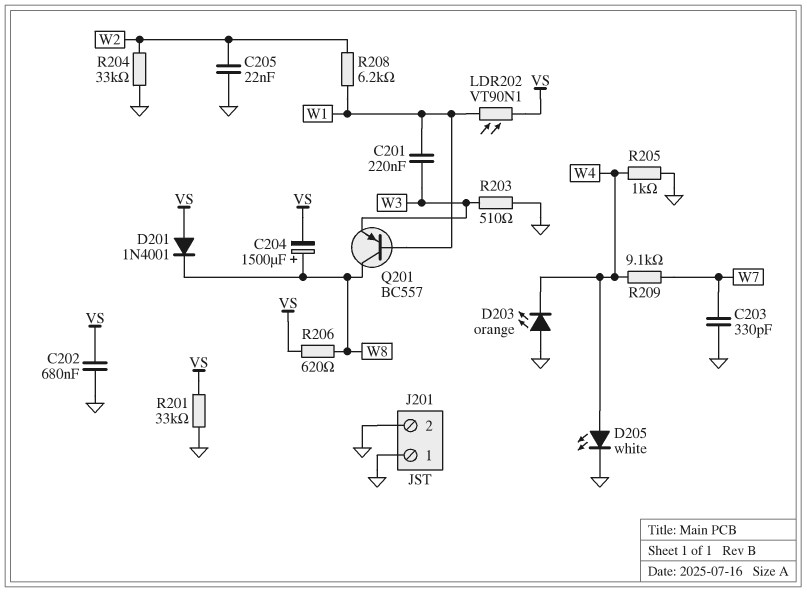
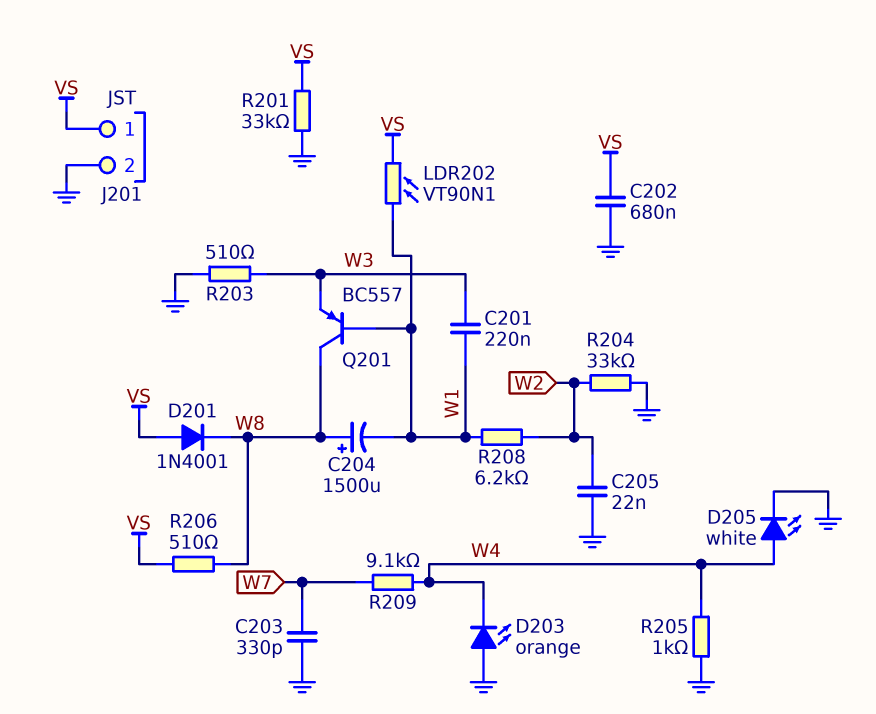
C204: 1500uF (plus W8, minus VS) -> 1500uF (plus W8, minus W1)
J201 pin 1: GND -> VS
R206: 620 (VS, W8) -> 510 (VS, W8)

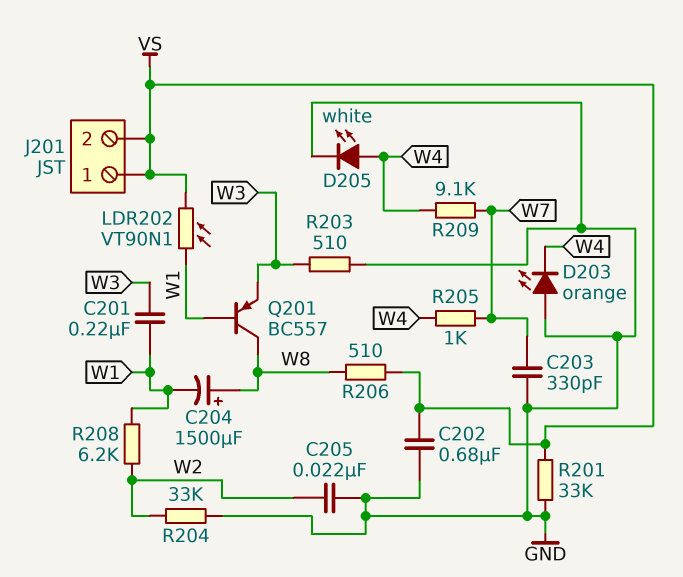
D201: diode 1N4001 (A VS, K W8) -> none
J201 pin 2: GND -> VS
R205: 1k (GND, W4) -> 1k (W4, W7)

